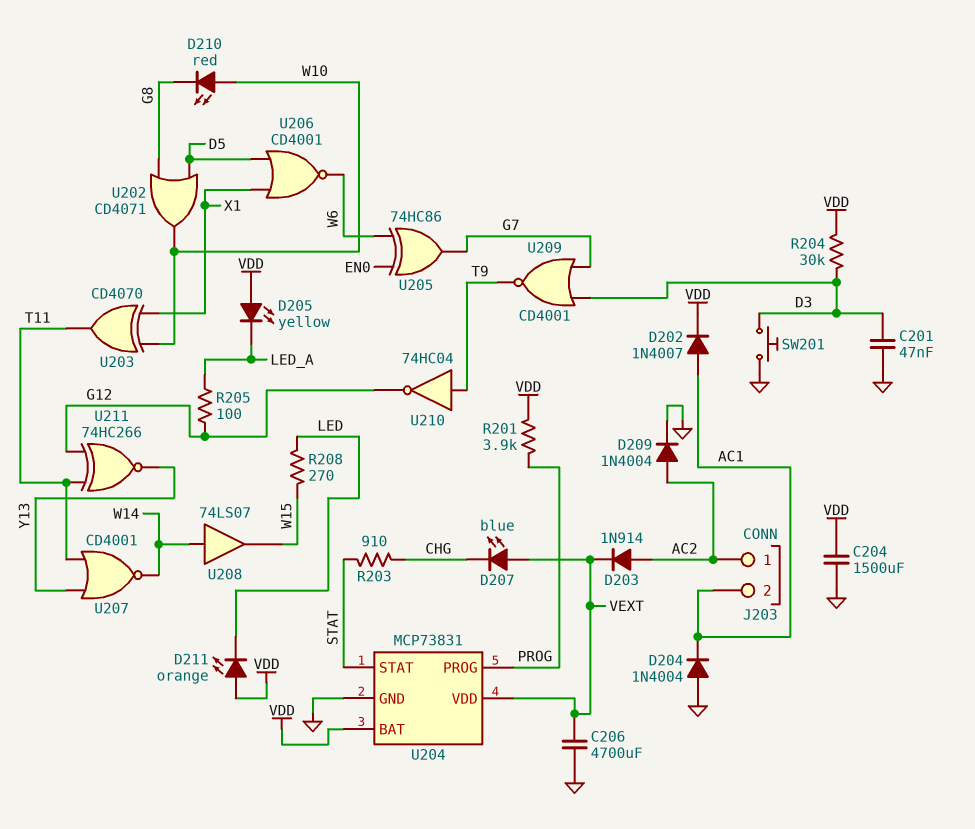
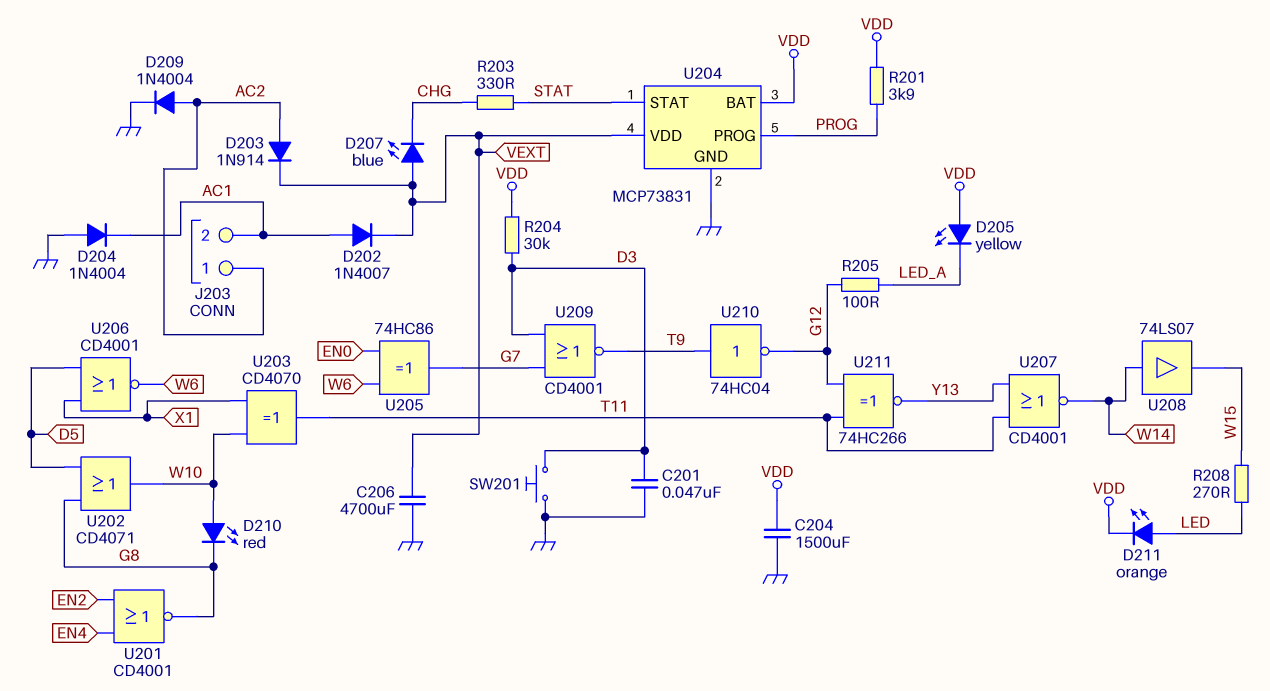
D202: diode 1N4007 (A AC1, K VDD) -> diode 1N4007 (A AC1, K VEXT)
D211: LED orange (A VDD, K LED) -> LED orange (A LED, K VDD)
R203: 910 (CHG, STAT) -> 330 (CHG, STAT)
U201: none -> NOR CD4001 (in EN2, in EN4, out G8)

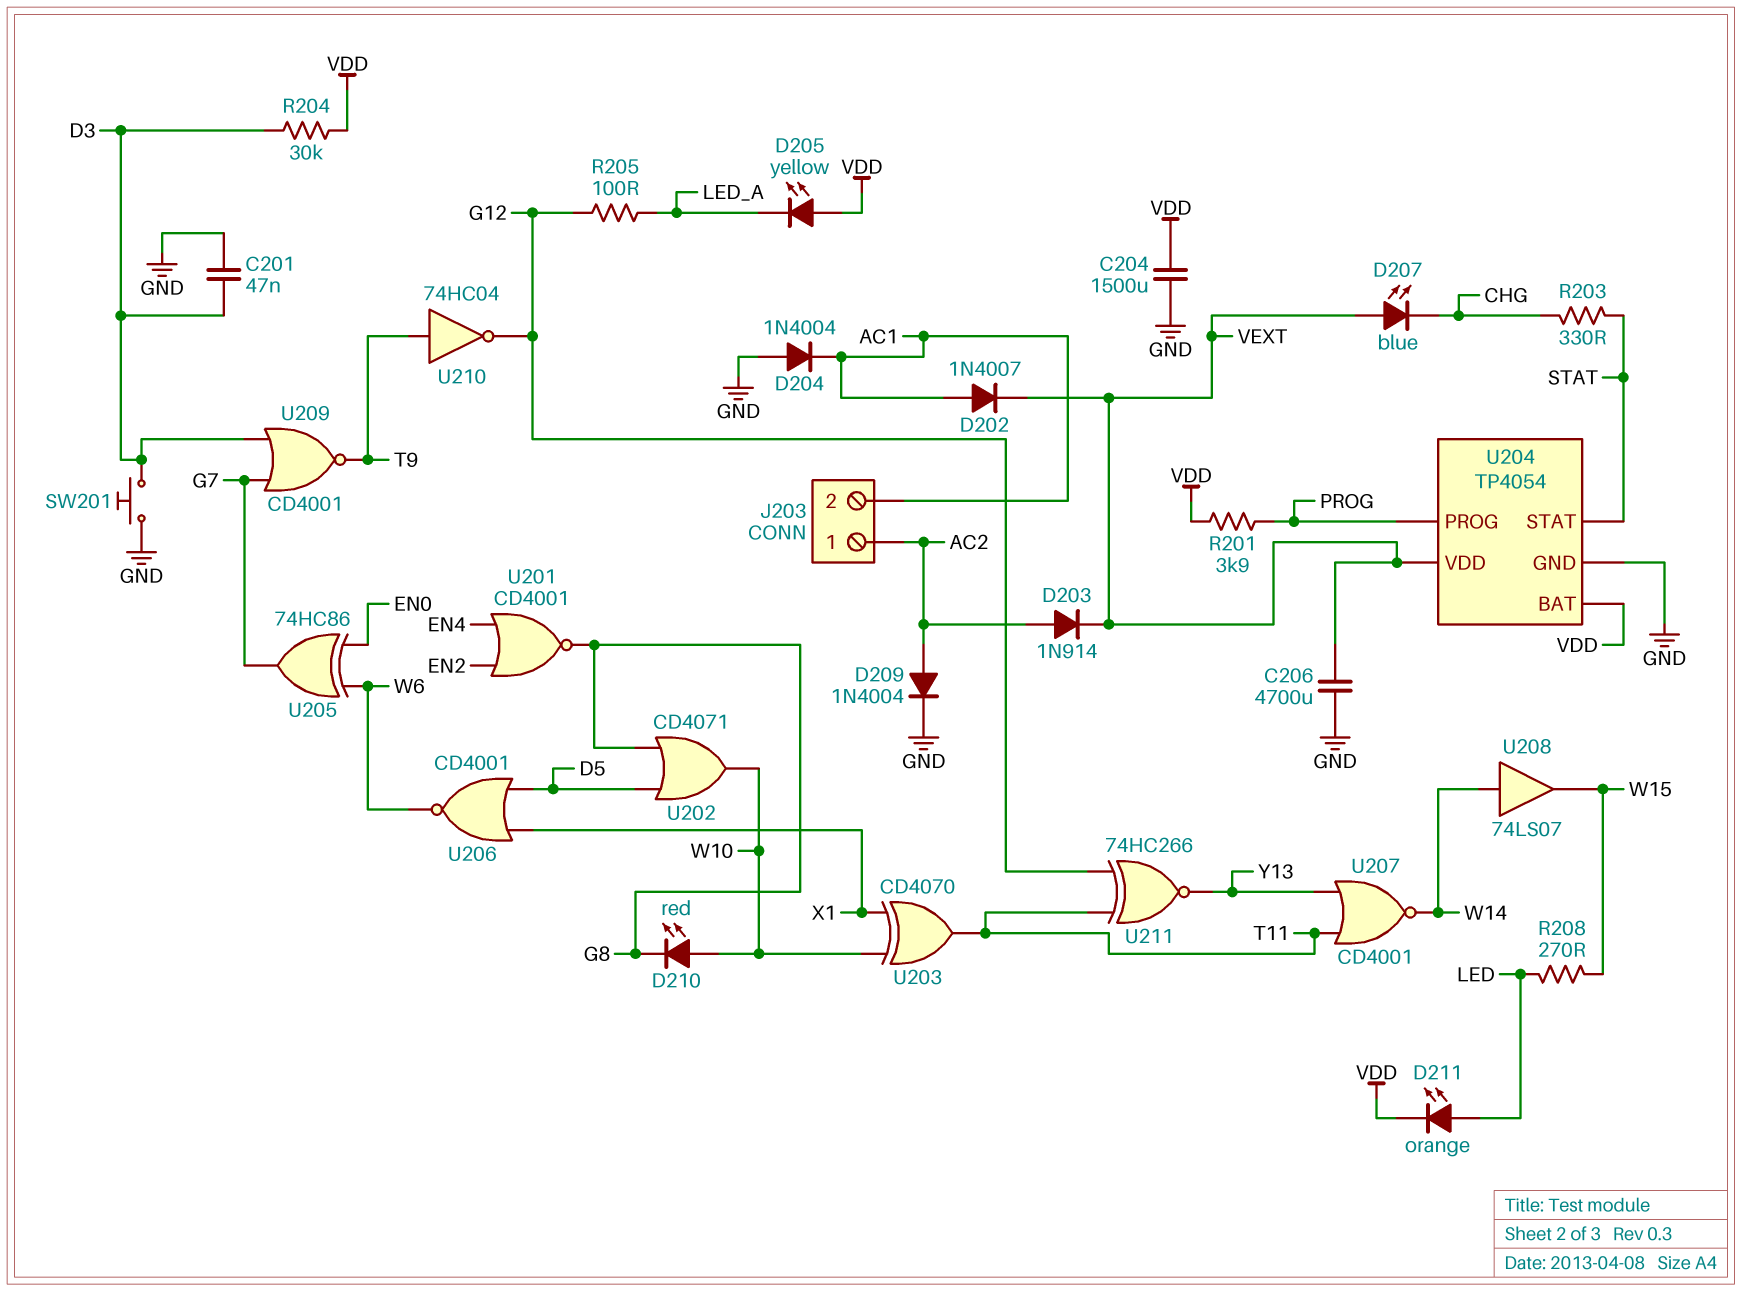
U204: MCP73831 -> TP4054

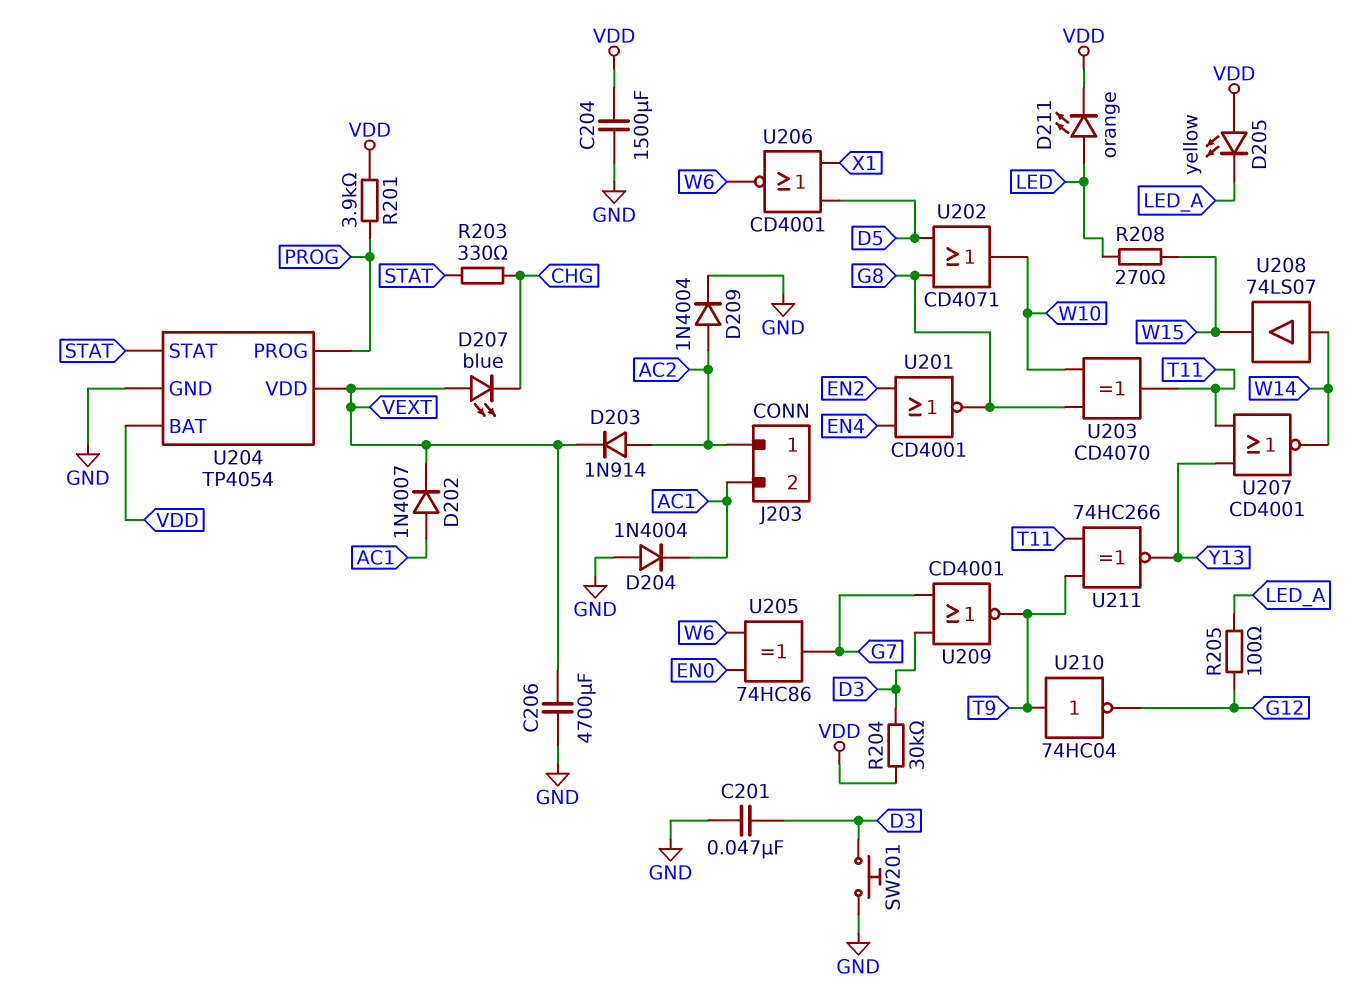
D210: LED red (A W10, K G8) -> none
U203: XOR CD4070 (in W10, in X1, out T11) -> XOR CD4070 (in G8, in W10, out T11)
U211: XNOR 74HC266 (in G12, in T11, out Y13) -> XNOR 74HC266 (in T9, in T11, out Y13)

